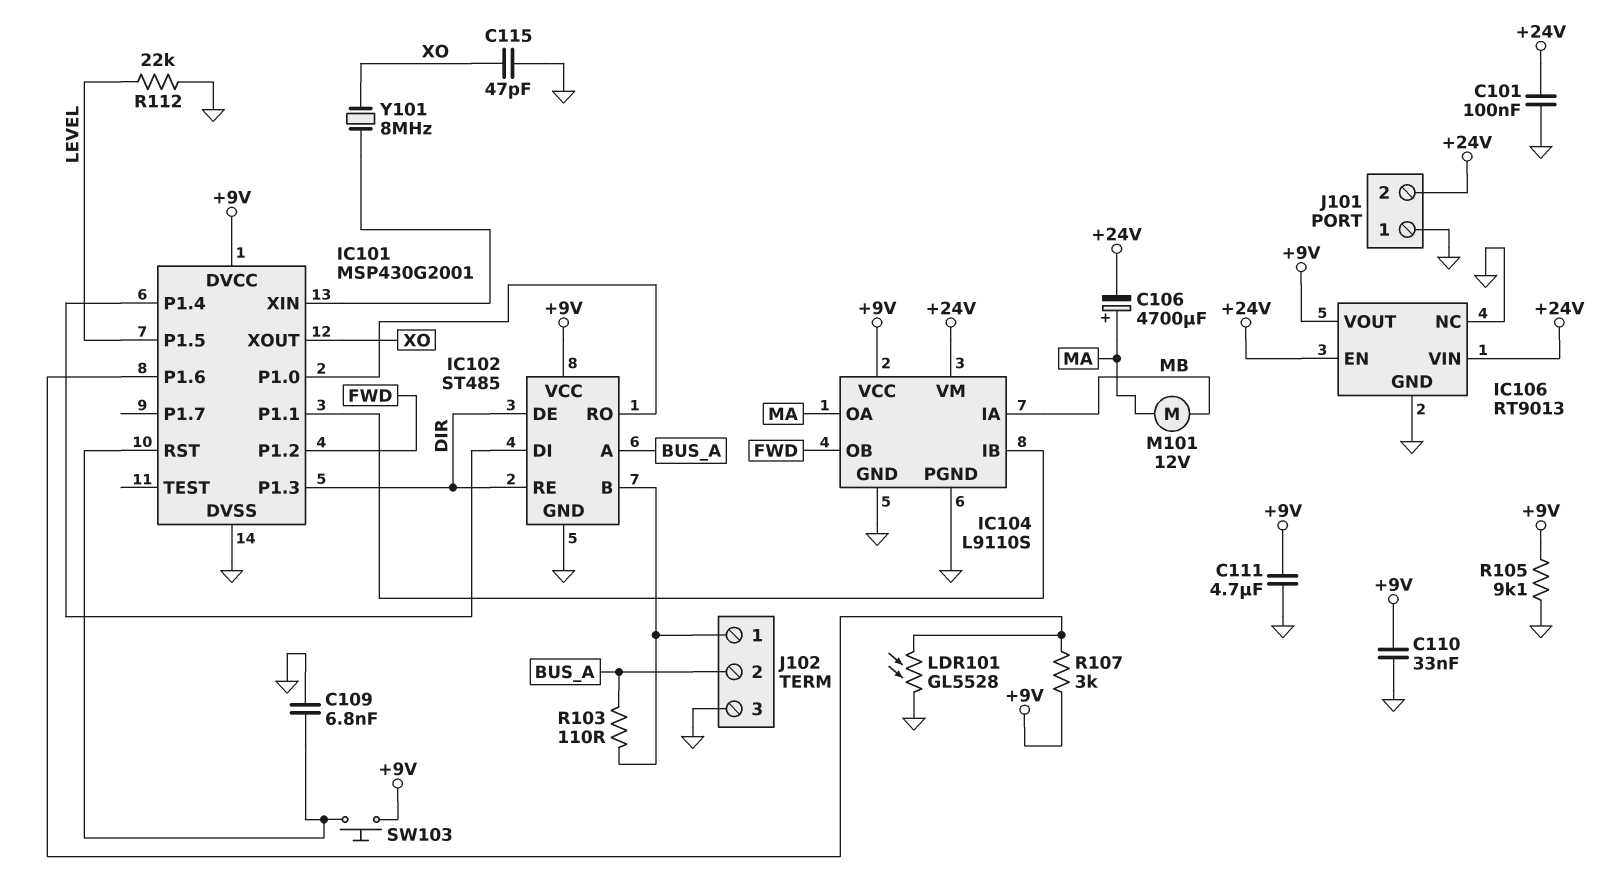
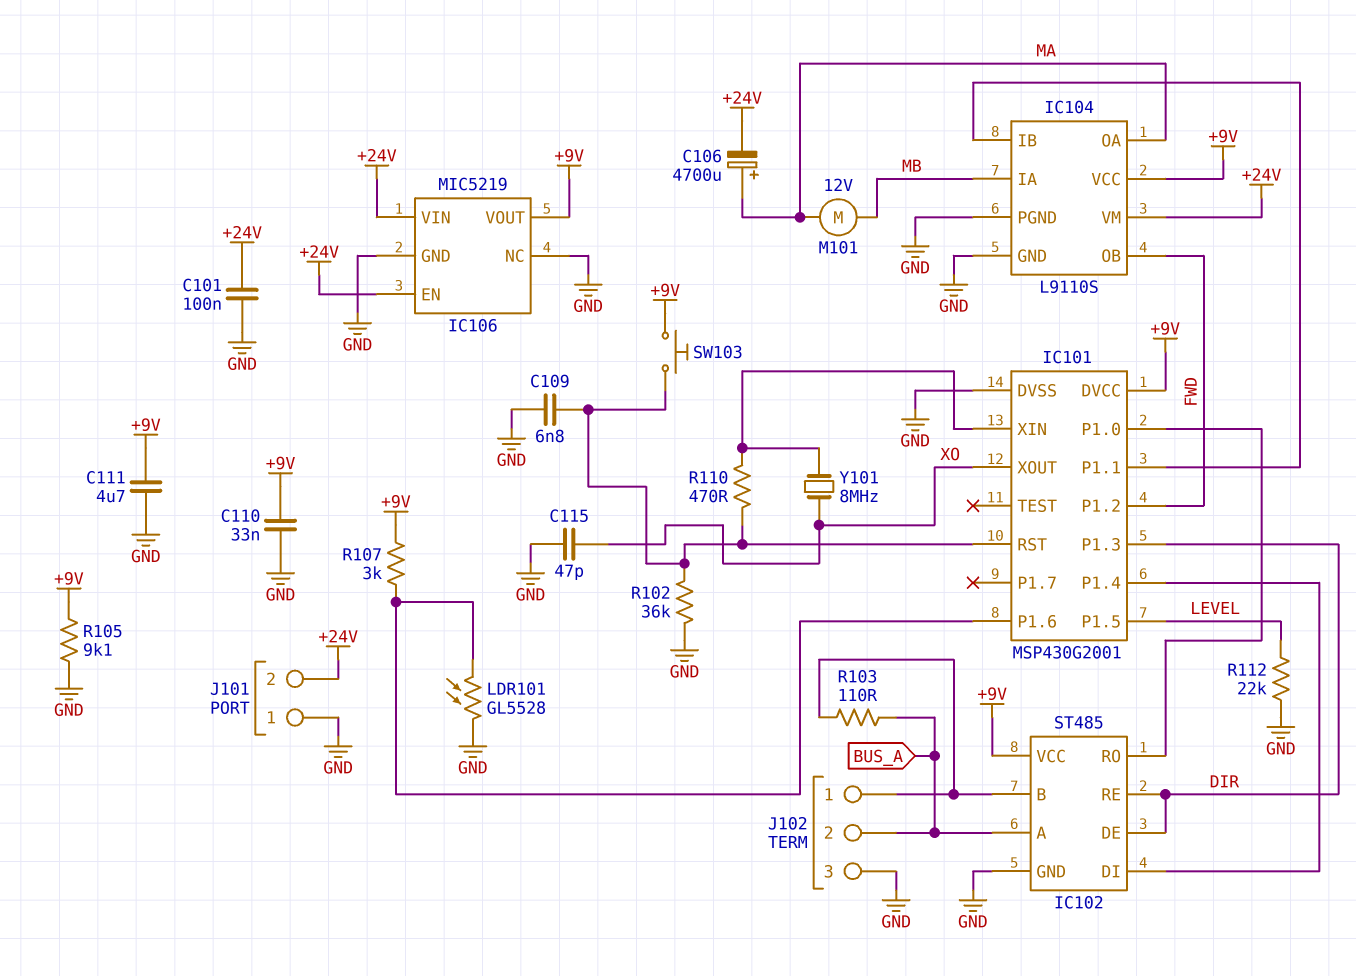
IC106: RT9013 -> MIC5219
R102: none -> 36k (GND, IC101/RST)
R110: none -> 470 (IC101/RST, IC101/XIN)

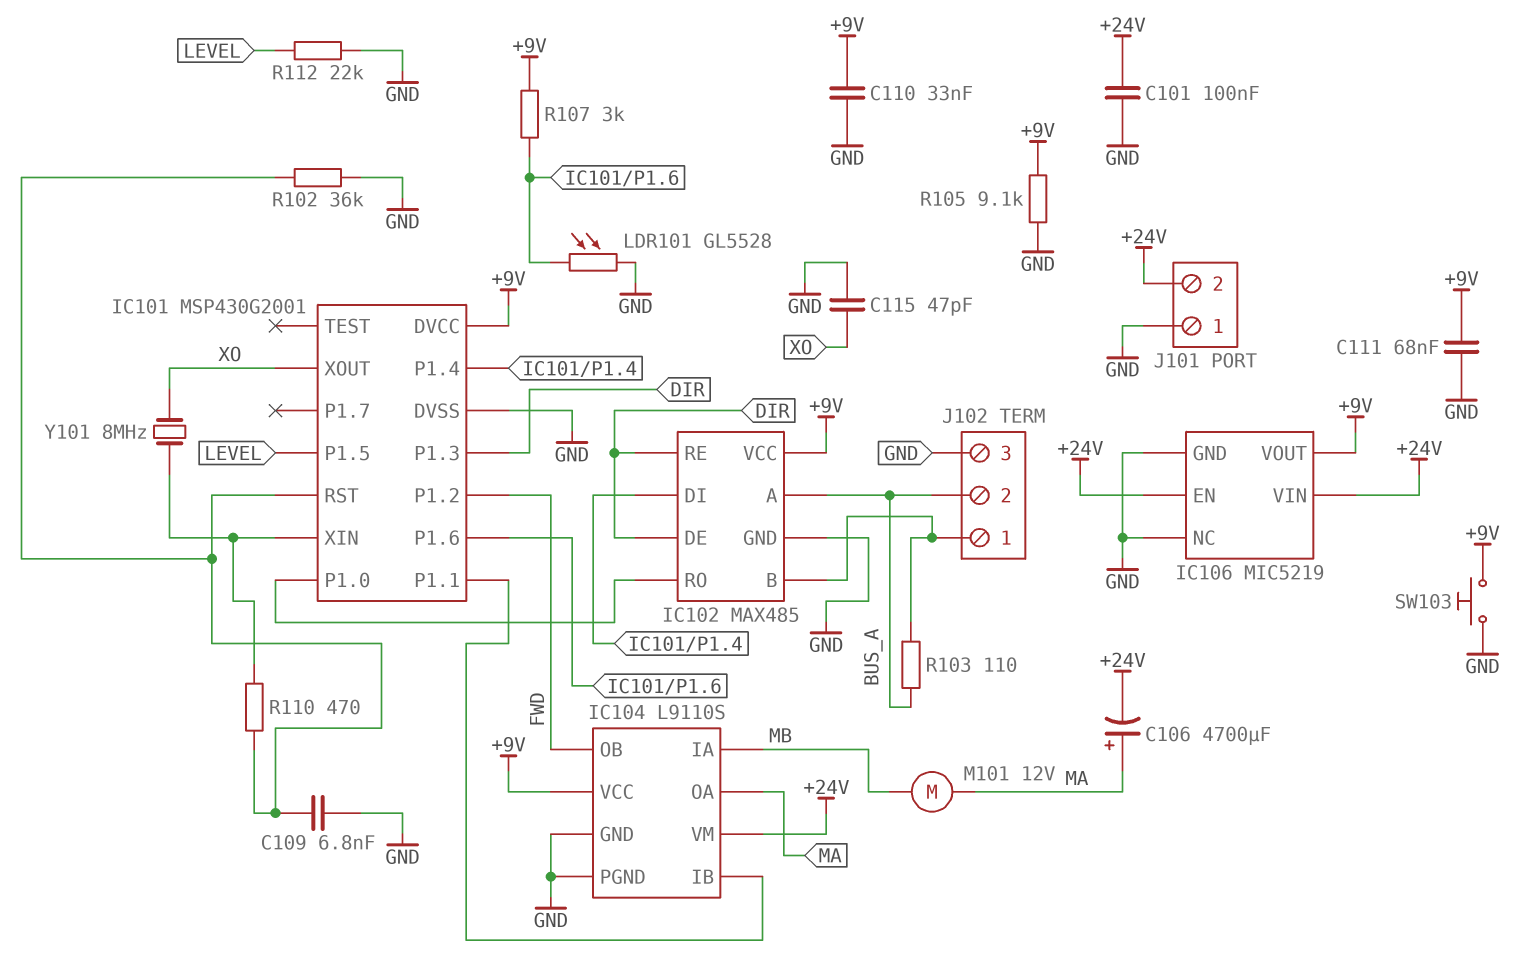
C111: 4.7uF (+9V, GND) -> 68nF (+9V, GND)
IC102: ST485 -> MAX485
SW103: button (+9V, IC101/RST) -> button (+9V, GND)

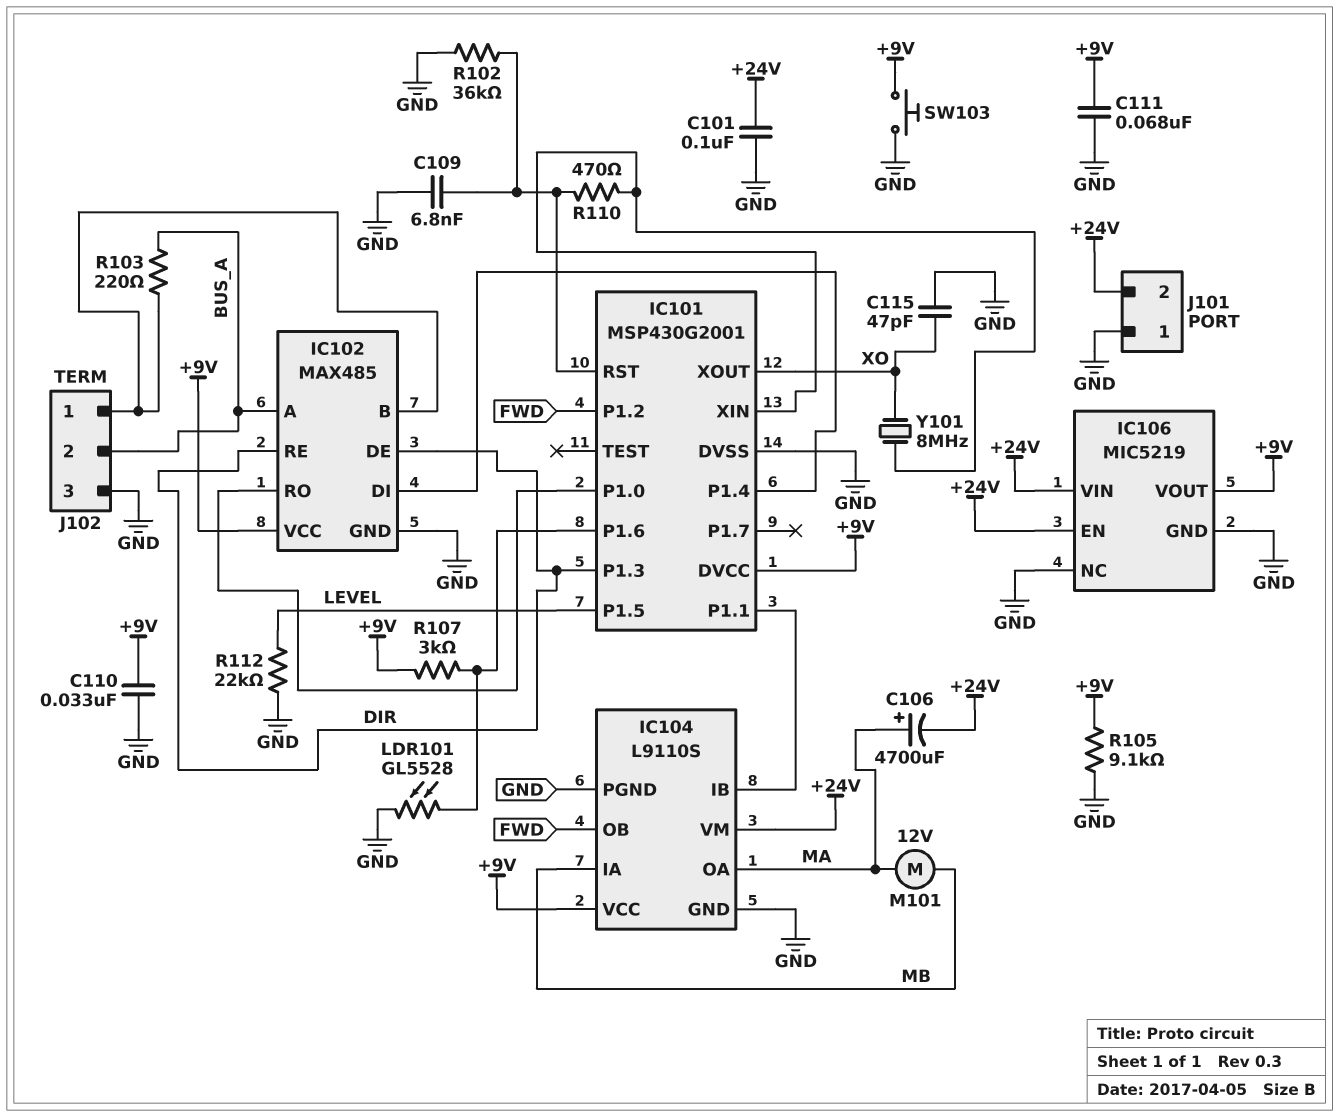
R103: 110 (BUS_A, IC102/B) -> 220 (BUS_A, IC102/B)

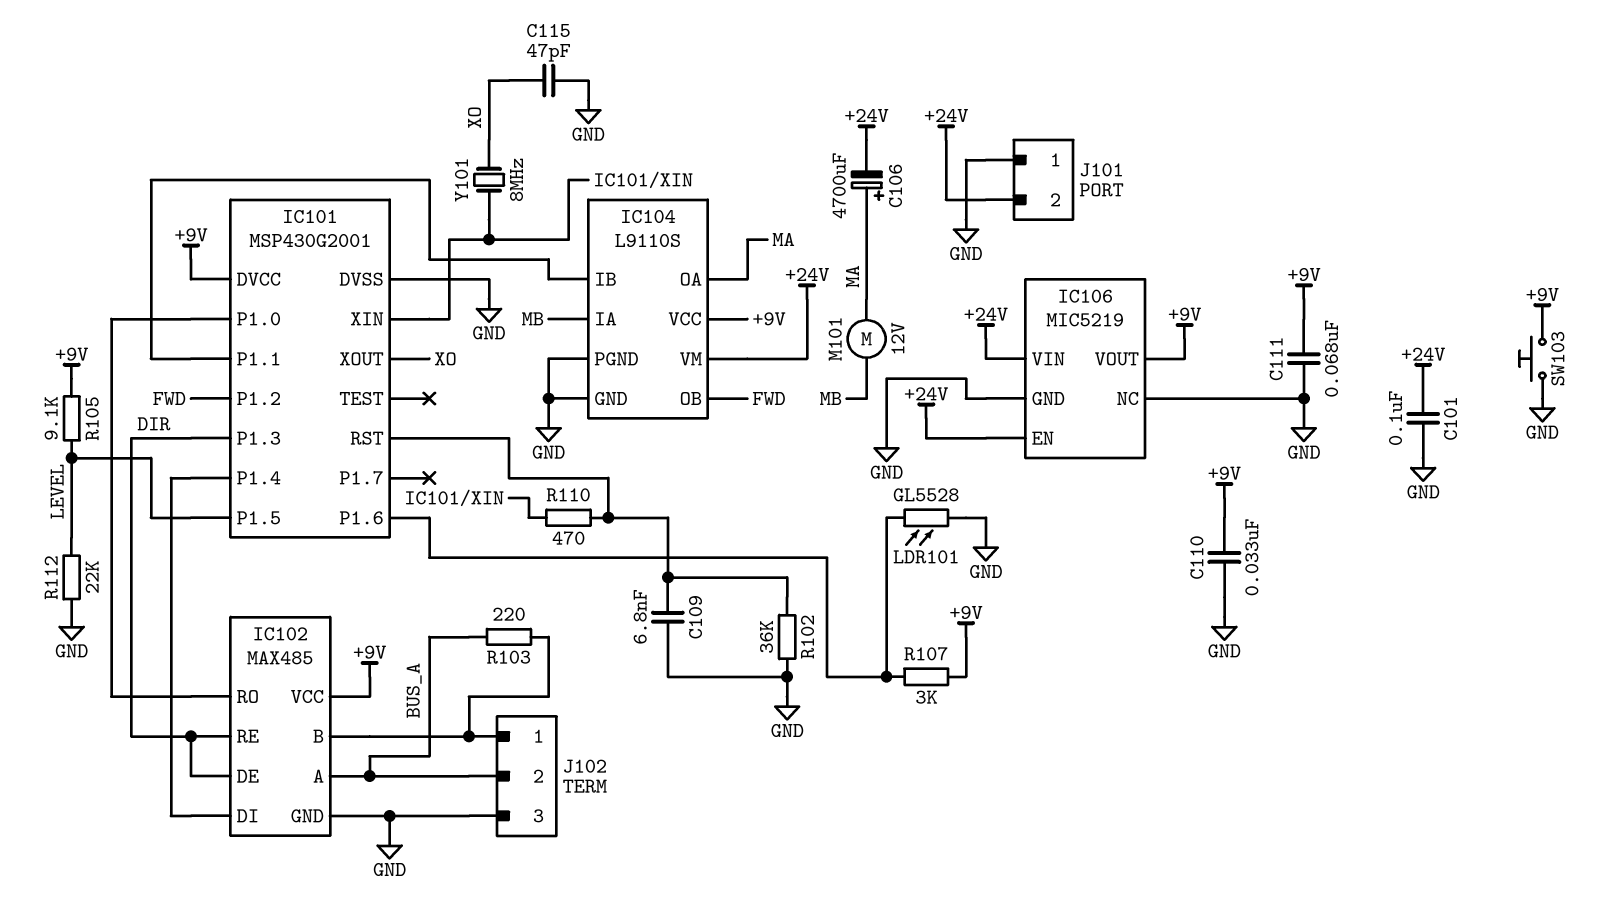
R105: 9.1k (+9V, GND) -> 9.1k (+9V, LEVEL)

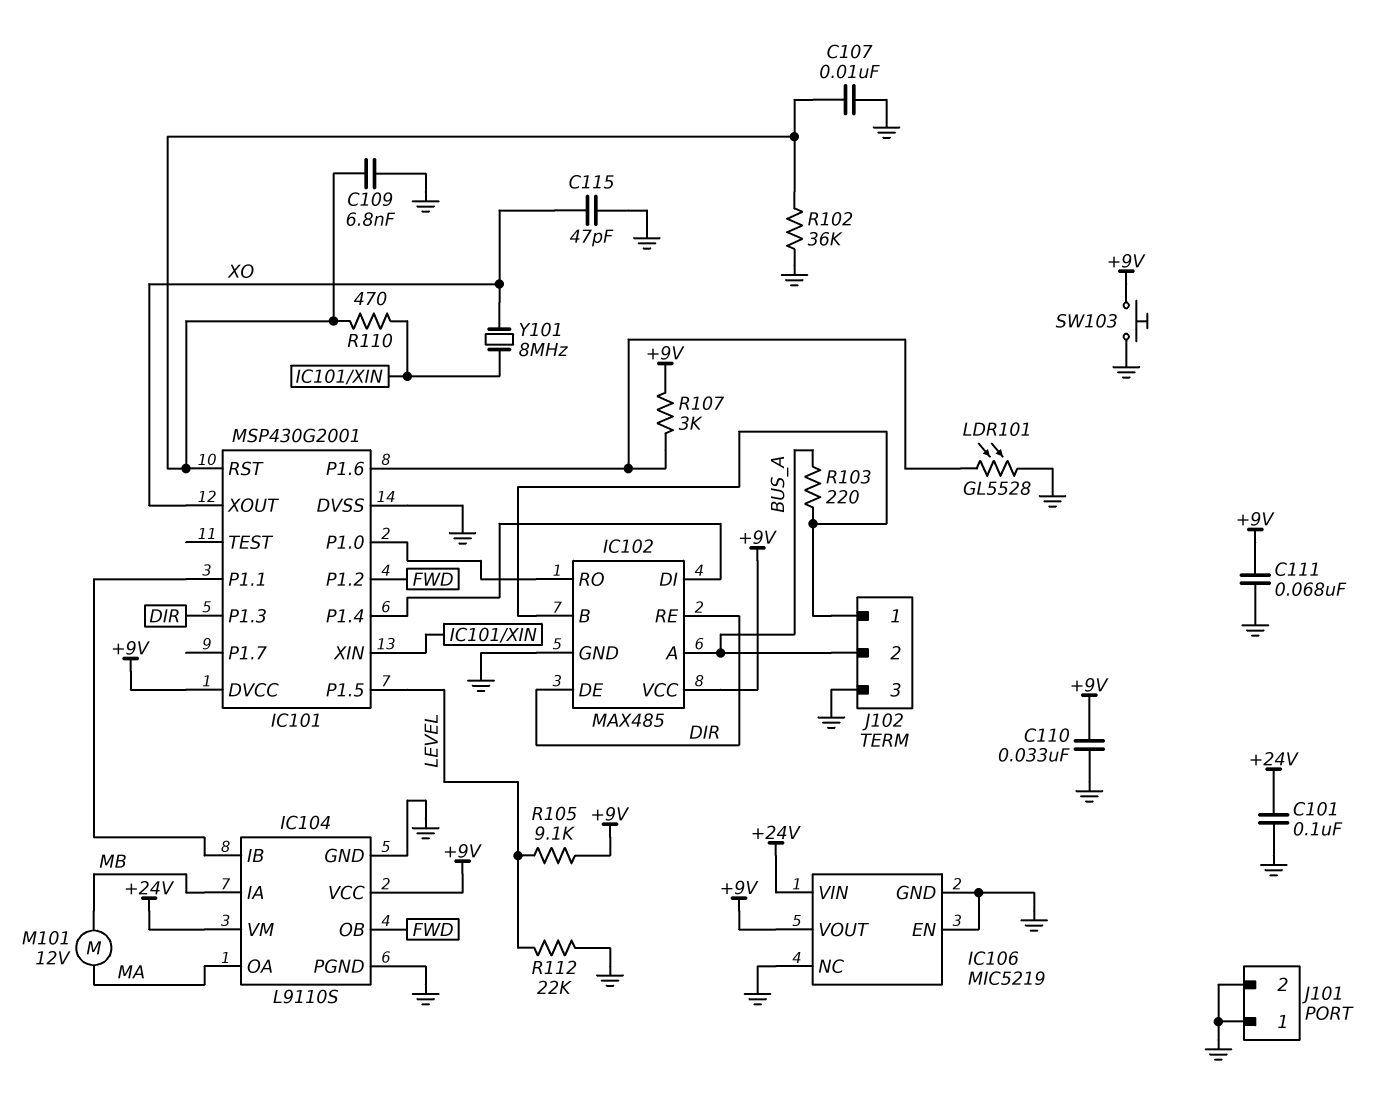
C106: 4700uF (plus MA, minus +24V) -> none
C107: none -> 10nF (GND, IC101/RST)
IC106 pin EN: +24V -> GND
J101 pin 2: +24V -> GND

